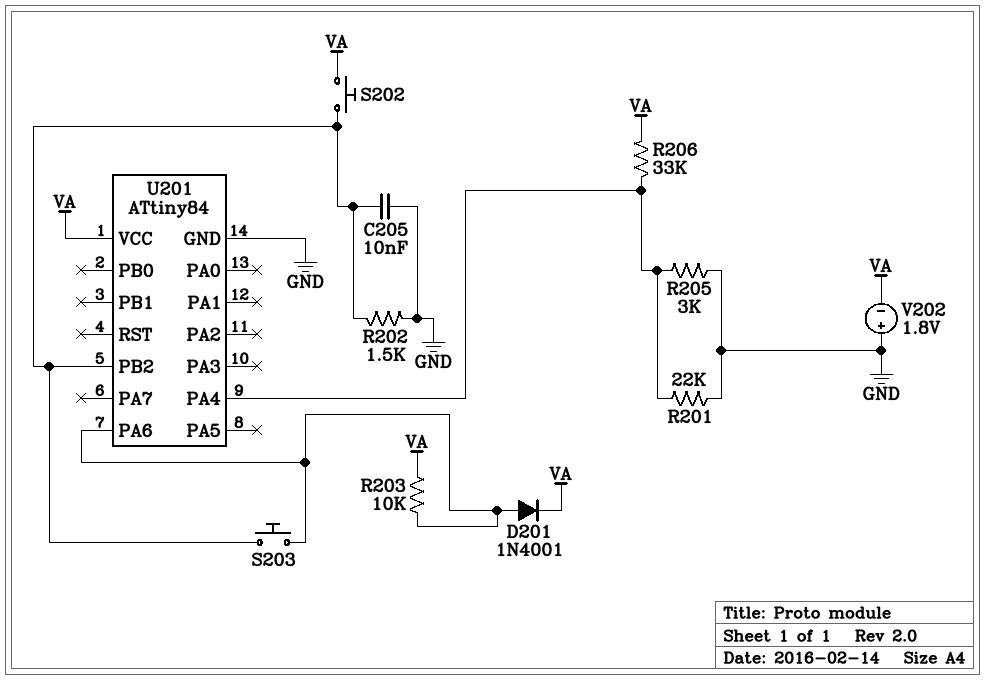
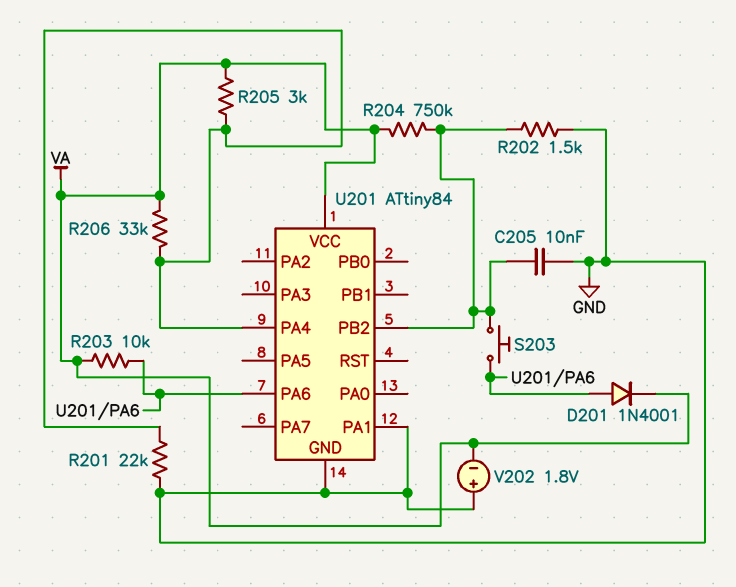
R204: none -> 750k (U201/PB2, VA)
R205: 3k (GND, U201/PA4) -> 3k (U201/PA4, VA)
S202: button (U201/PB2, VA) -> none
U201 pin PA1: none -> GND

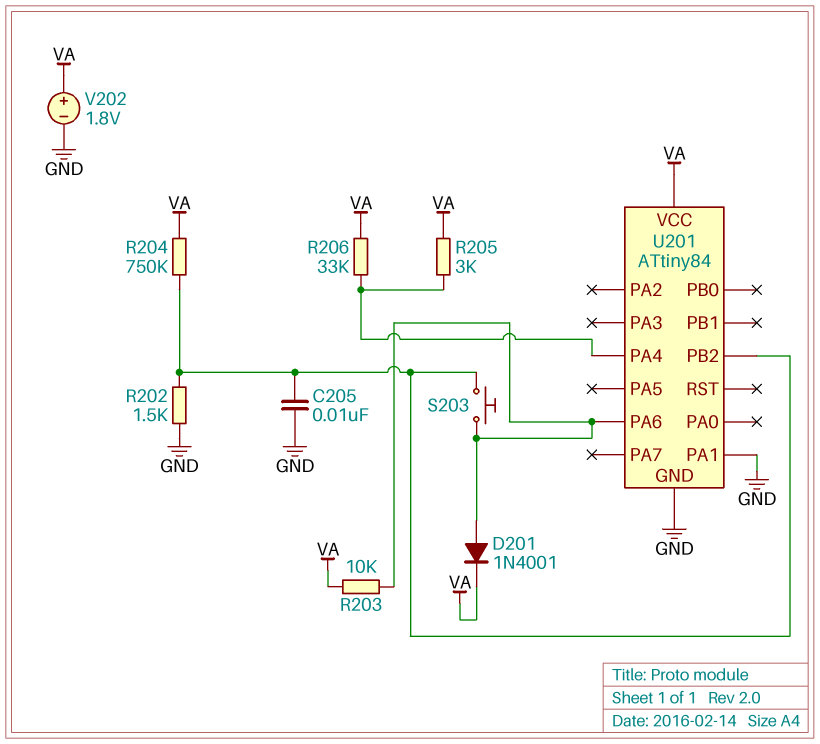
R201: 22k (GND, U201/PA4) -> none
V202: 1.8V (plus GND, minus VA) -> 1.8V (plus VA, minus GND)

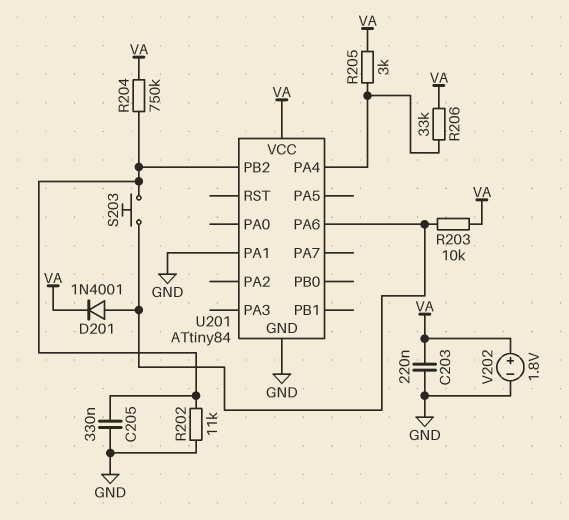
C203: none -> 220nF (GND, VA)
C205: 10nF (GND, U201/PB2) -> 330nF (GND, U201/PB2)
R202: 1.5k (GND, U201/PB2) -> 11k (GND, U201/PB2)

